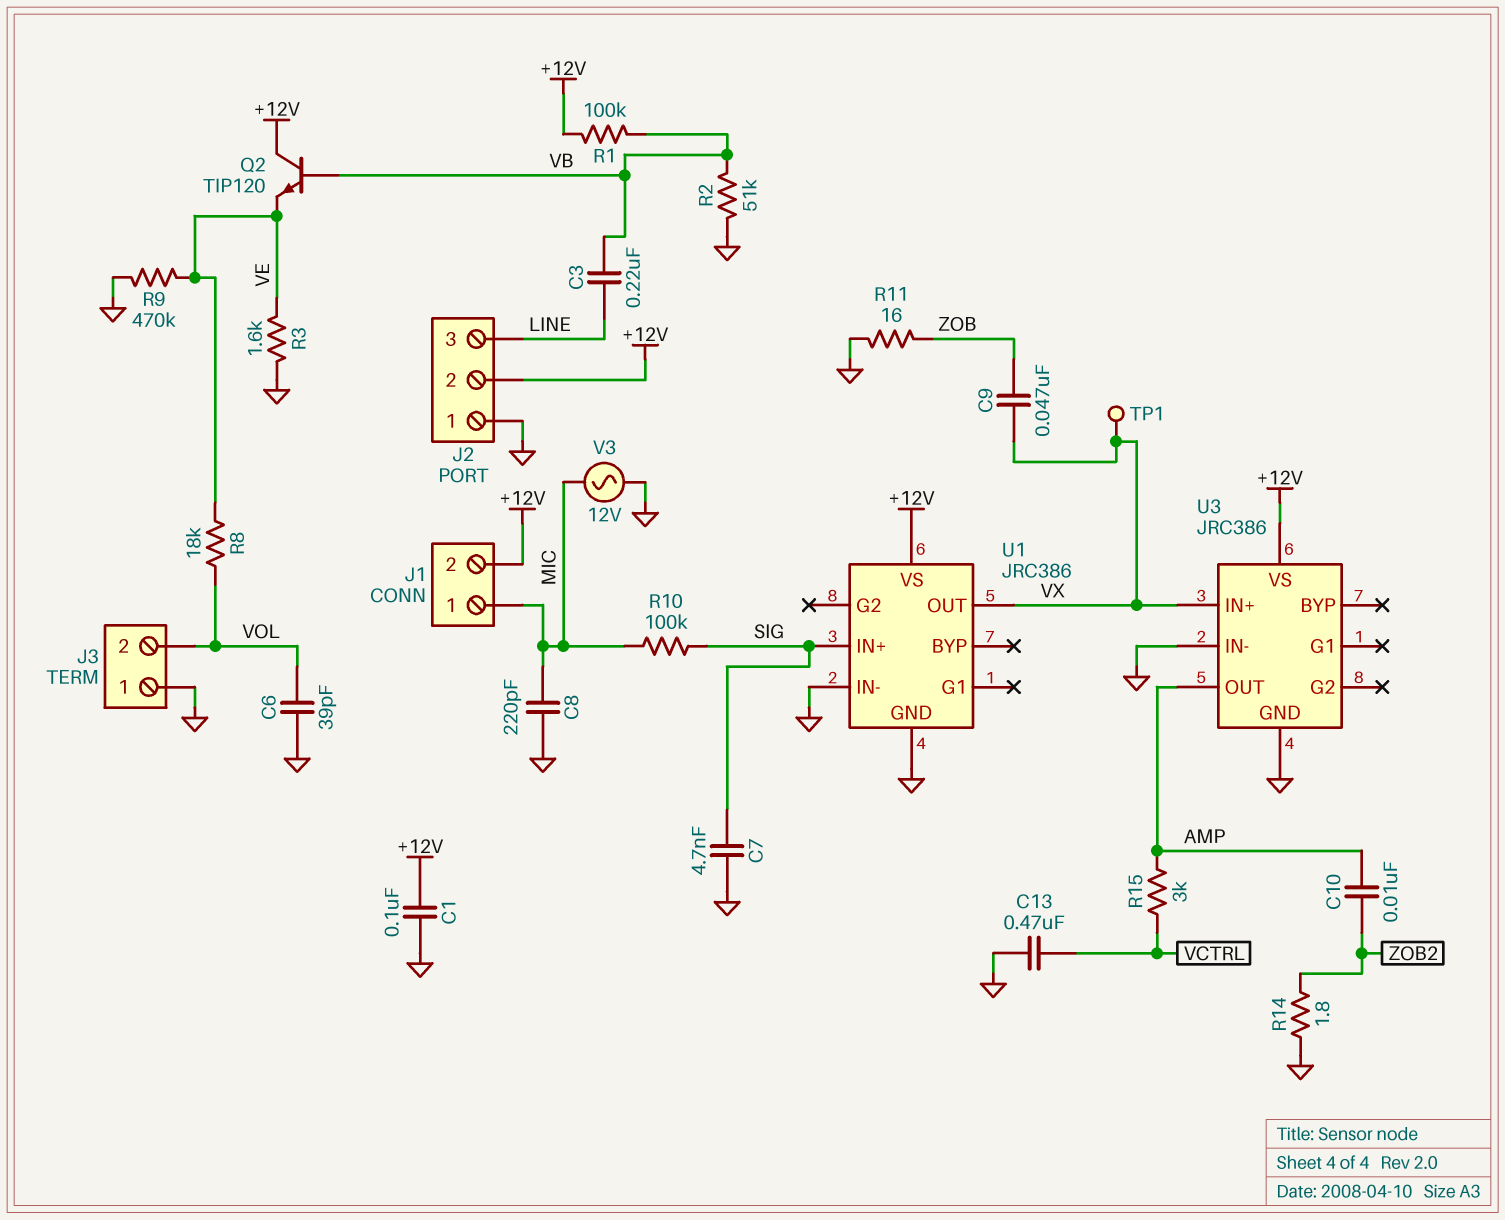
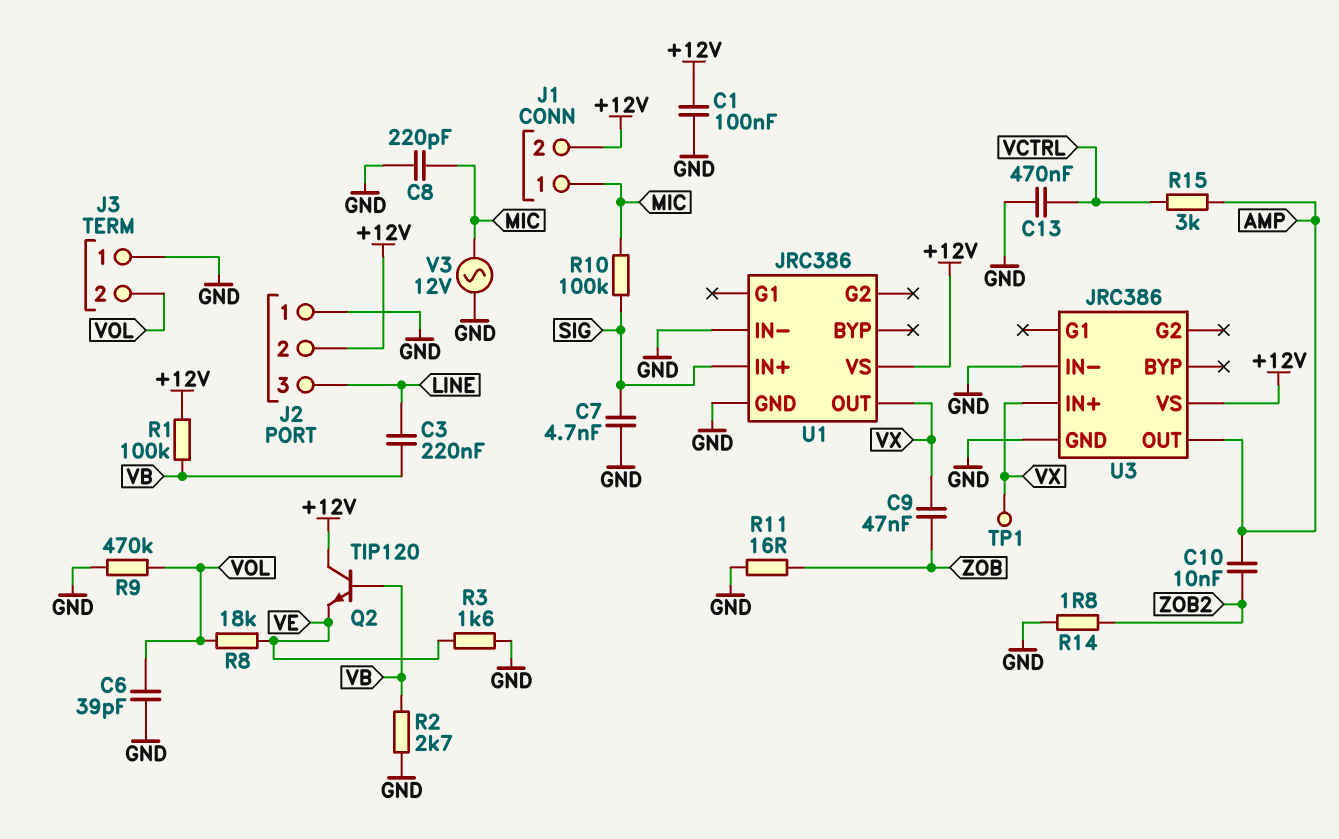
R2: 51k (GND, VB) -> 2.7k (GND, VB)
R9: 470k (GND, VE) -> 470k (GND, VOL)

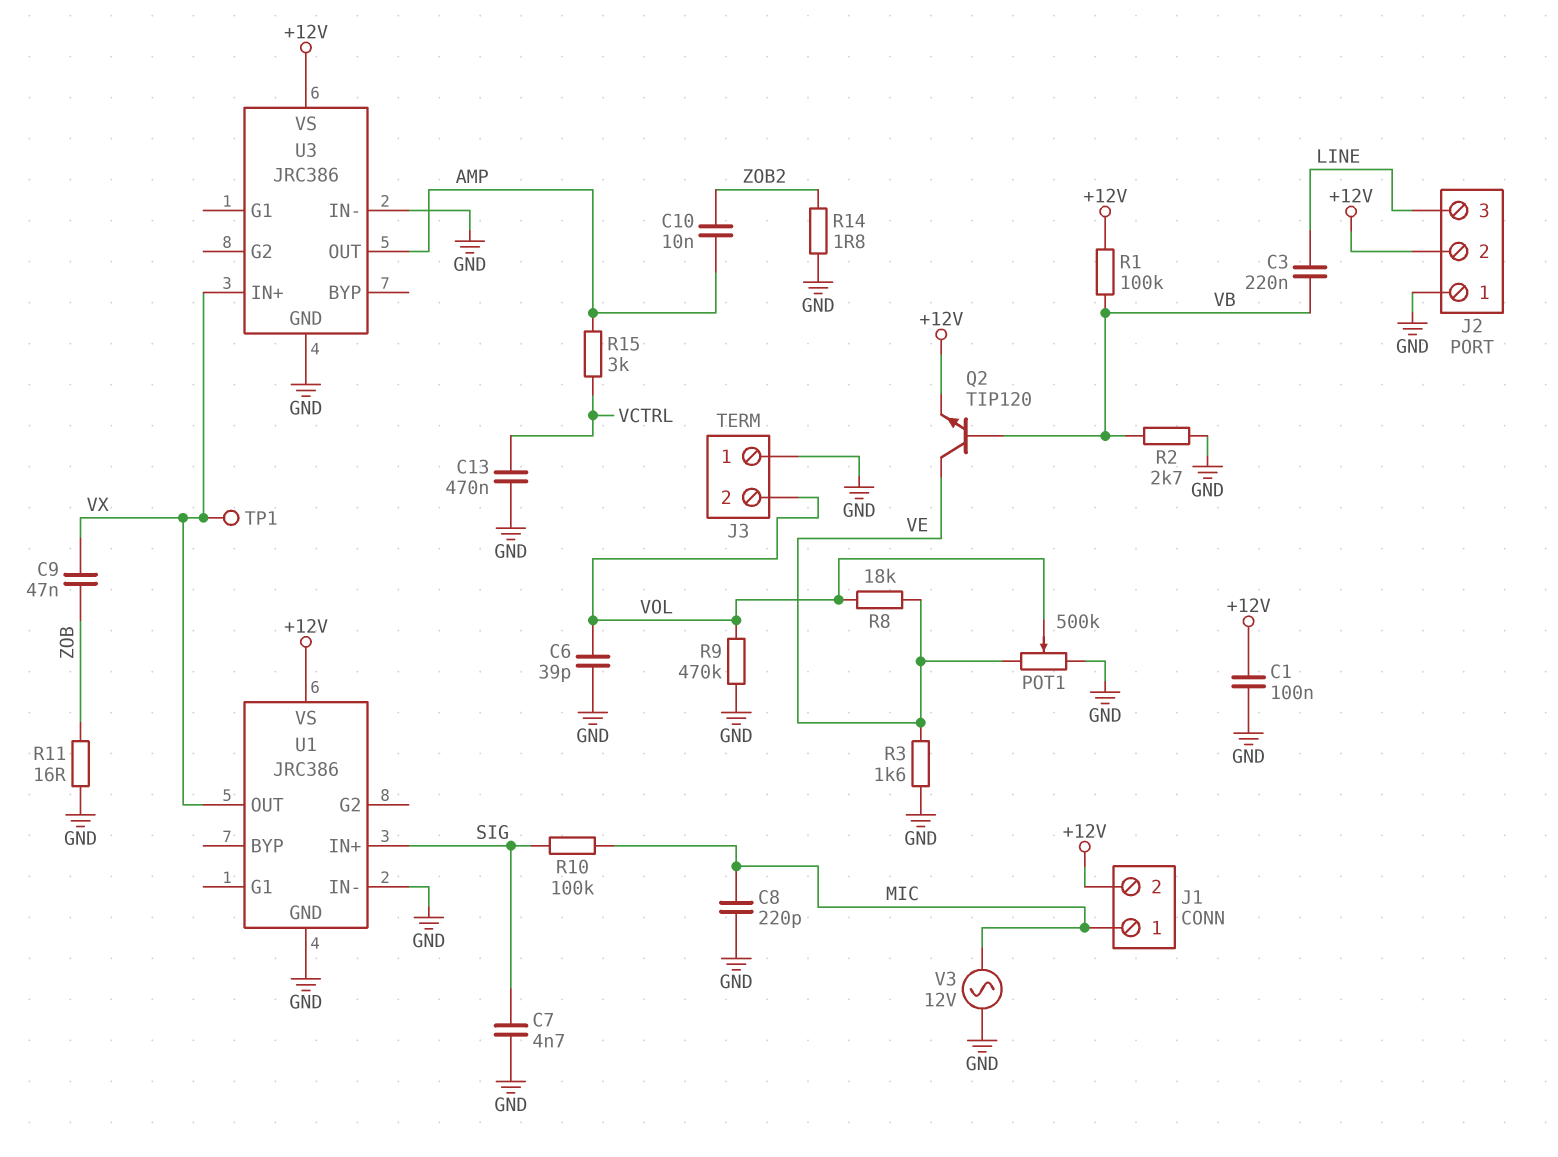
POT1: none -> 500k (GND, VE, wiper VOL)
Q2: NPN TIP120 (B VB, C +12V, E VE) -> NPN TIP120 (B VB, C VE, E +12V)

